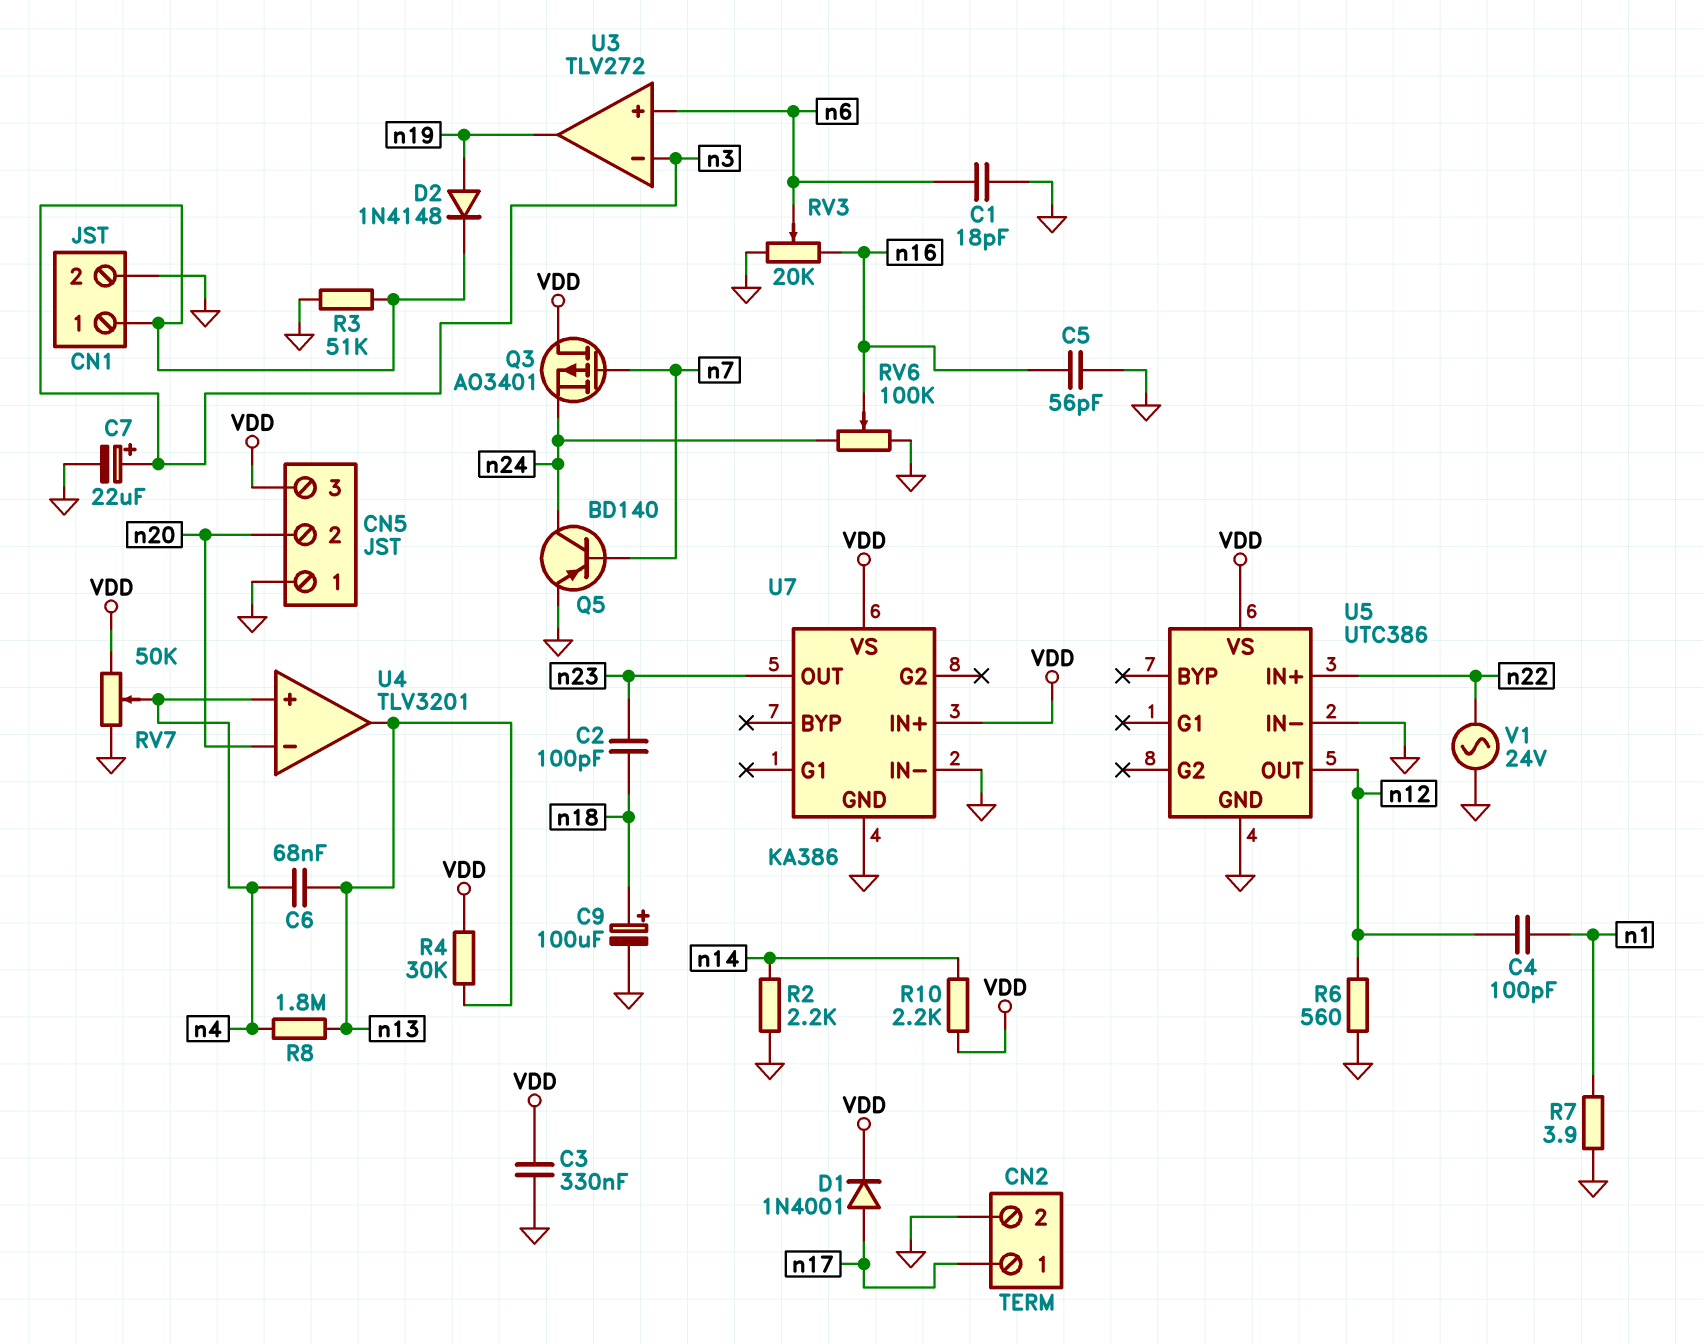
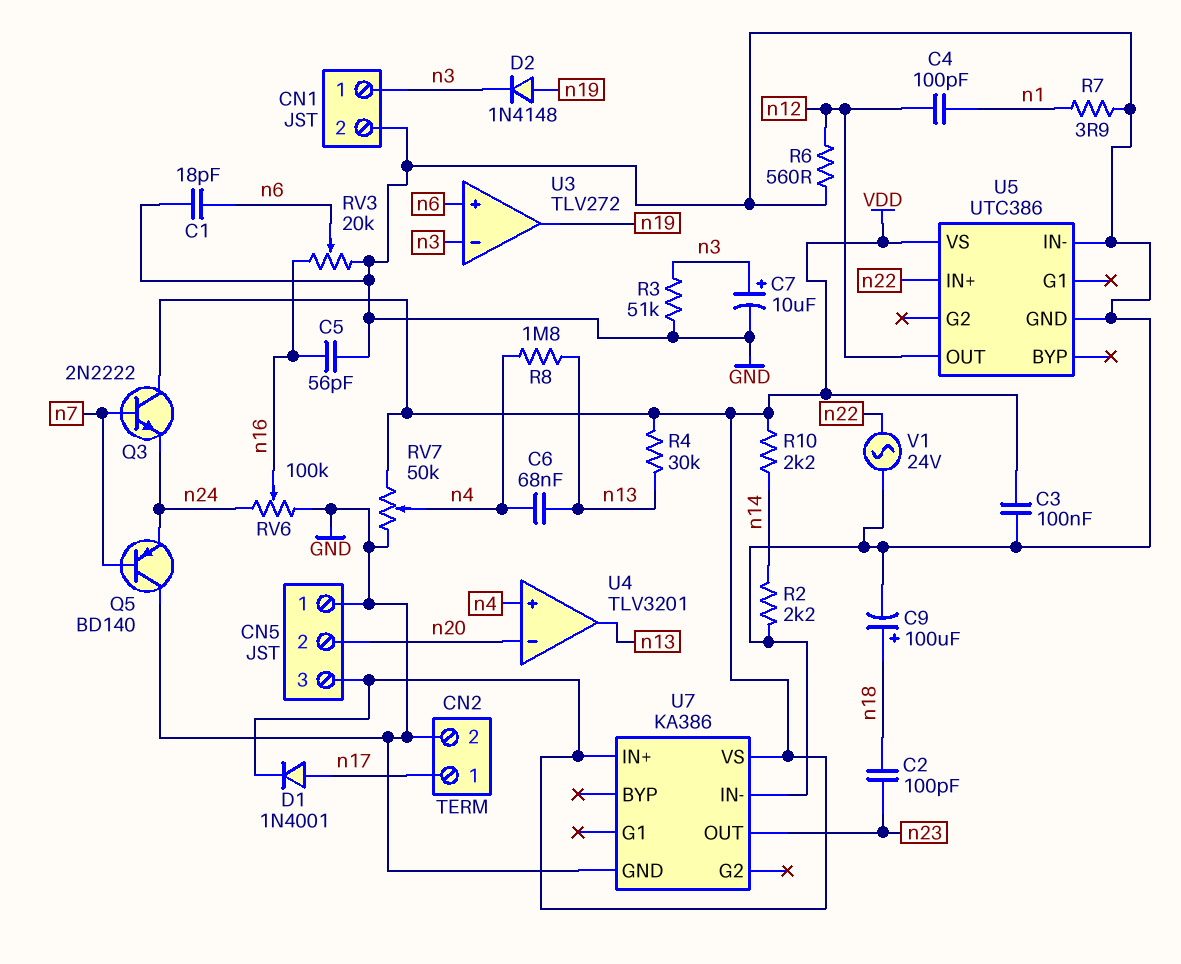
C3: 330nF (GND, VDD) -> 100nF (GND, VDD)
C7: 22uF (plus n3, minus GND) -> 10uF (plus n3, minus GND)
Q3: PMOS AO3401 (G n7, D VDD, S n24) -> NPN 2N2222 (B n7, C VDD, E n24)
Q5: PNP BD140 (B n7, C n24, E GND) -> PNP BD140 (B n7, C GND, E n24)

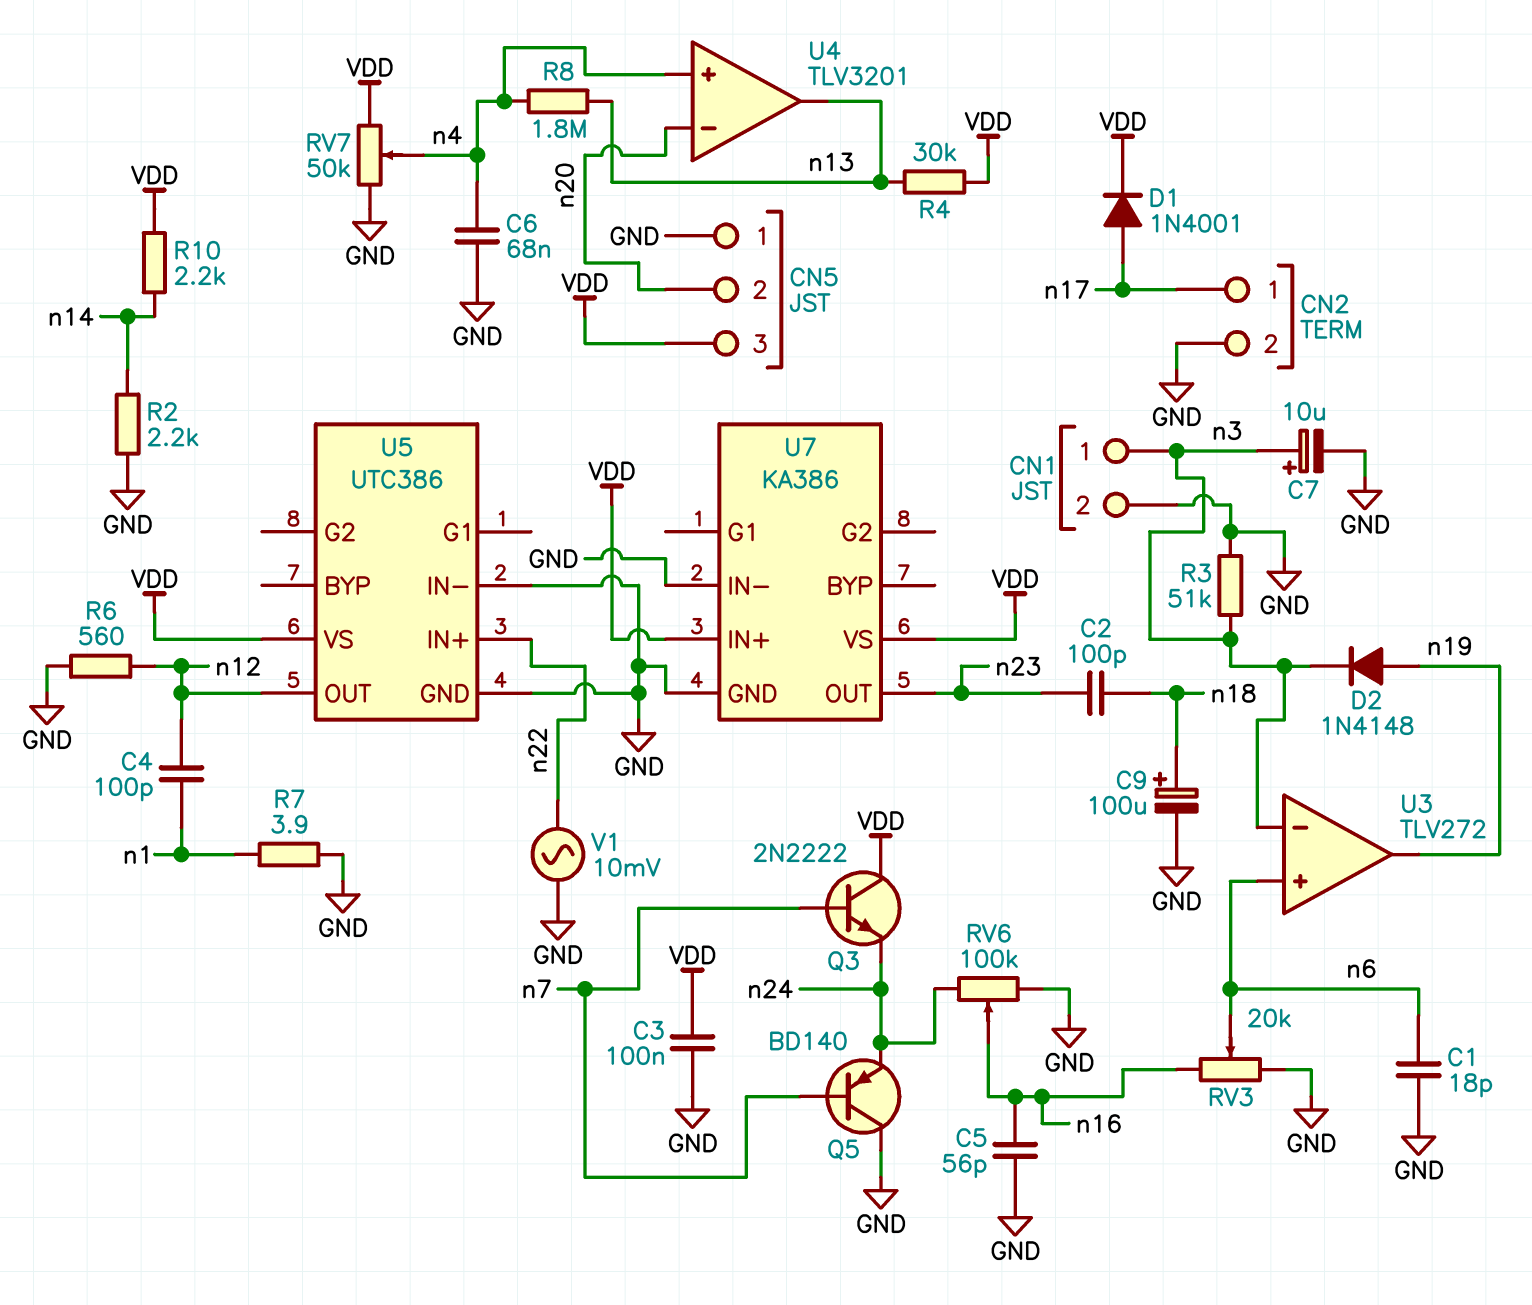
C6: 68nF (n4, n13) -> 68nF (GND, n4)
V1: AC 24V (GND, n22) -> AC 10mV (GND, n22)

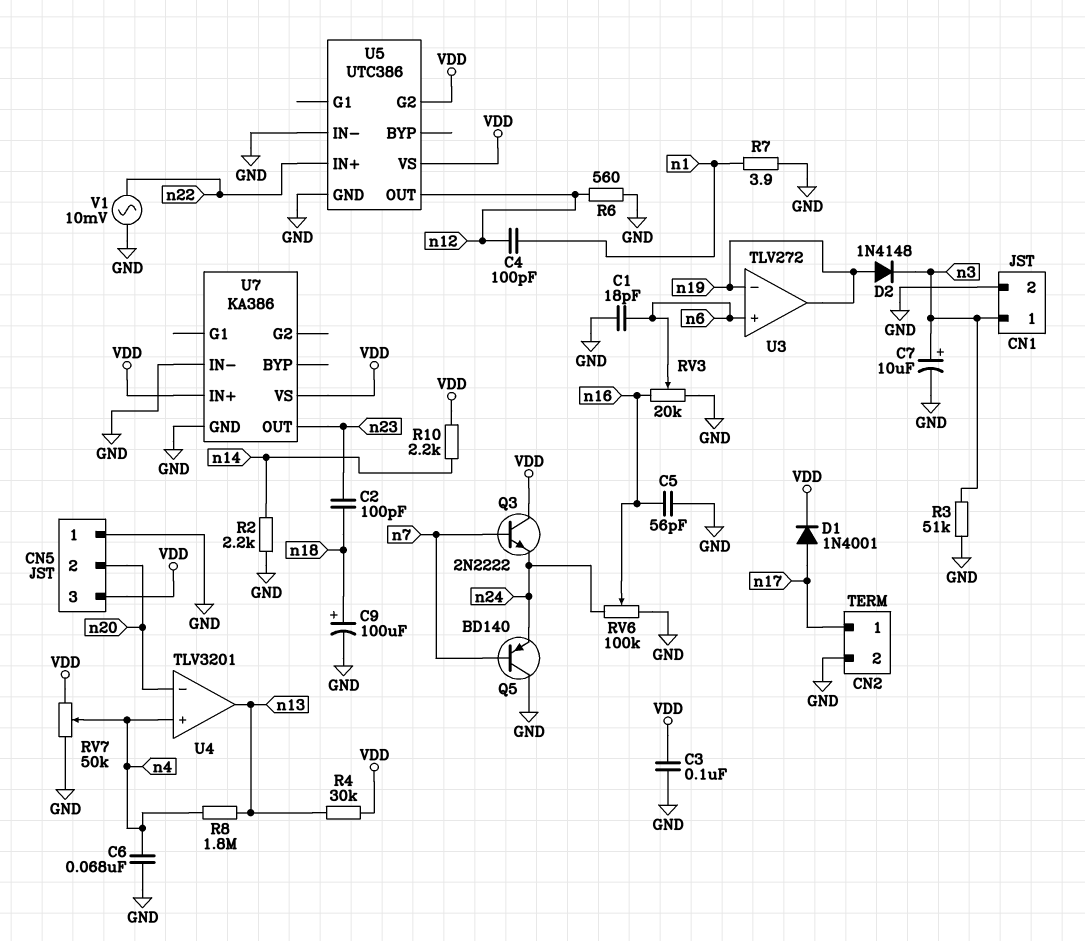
U3 pin in-: n3 -> n19
U5 pin G2: none -> VDD

